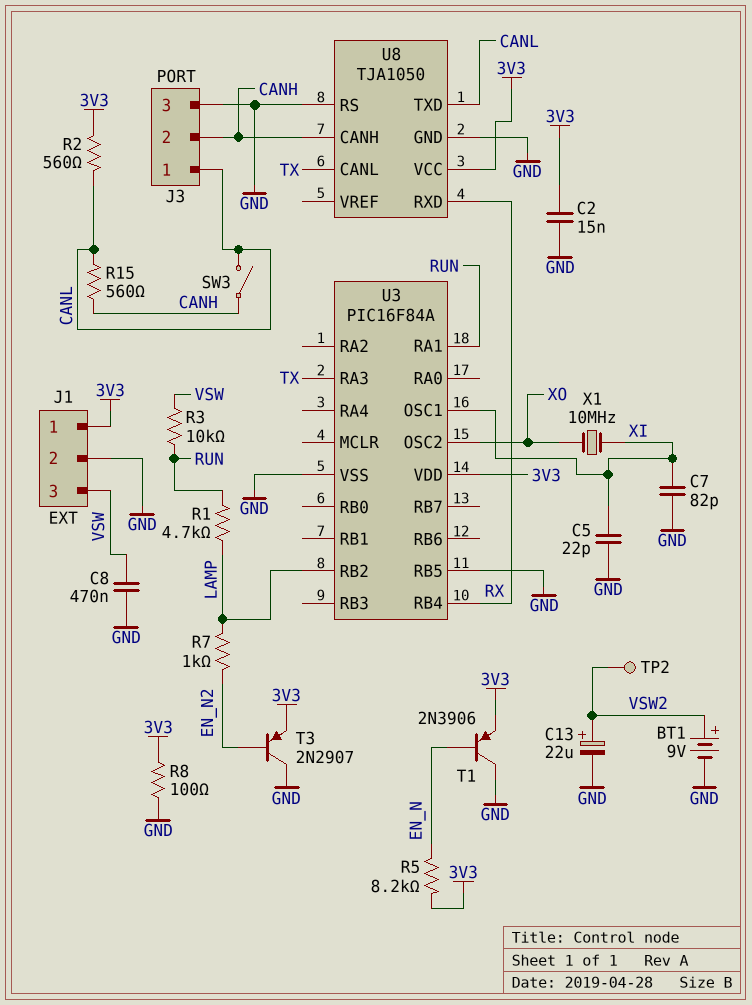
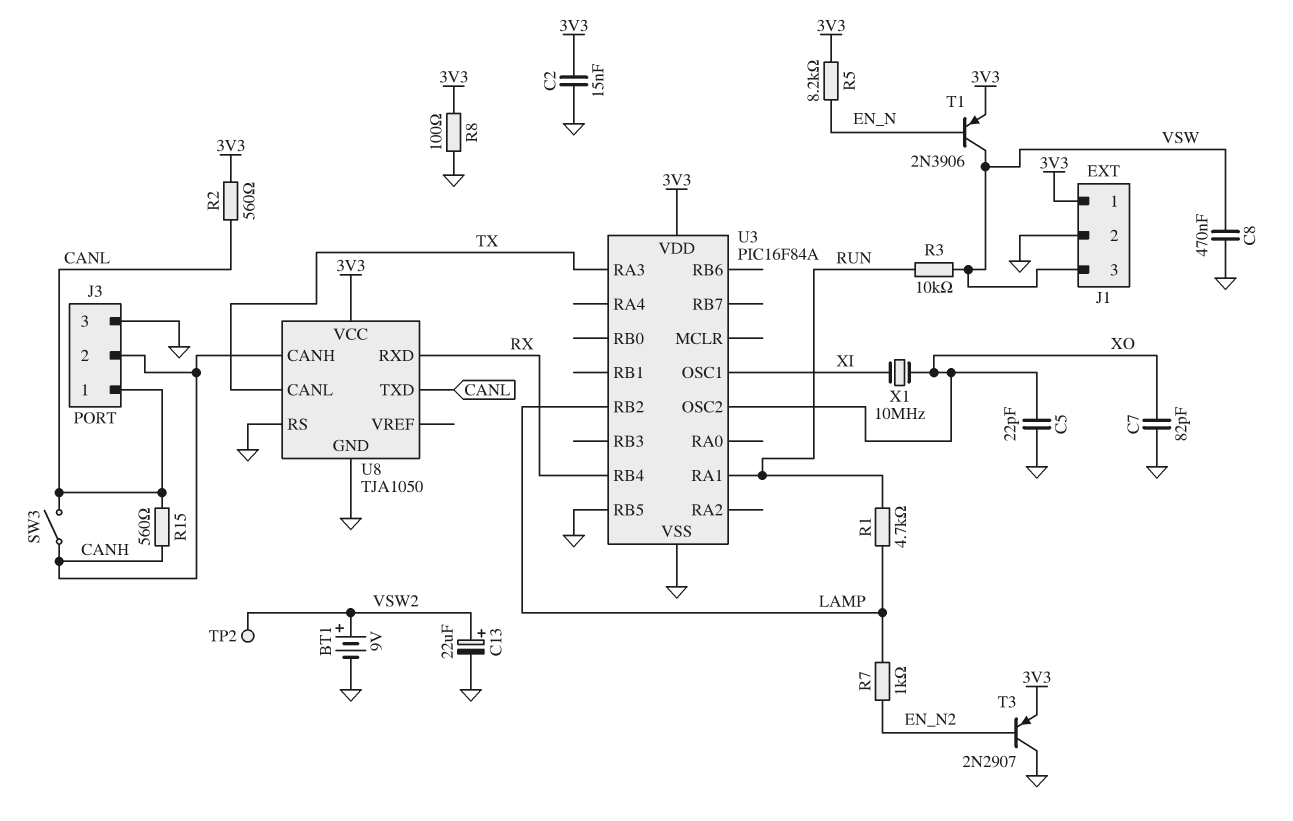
C5: 22pF (GND, XI) -> 22pF (GND, XO)
C7: 82pF (GND, XI) -> 82pF (GND, XO)
T1: PNP 2N3906 (B EN_N, C GND, E 3V3) -> PNP 2N3906 (B EN_N, C VSW, E 3V3)

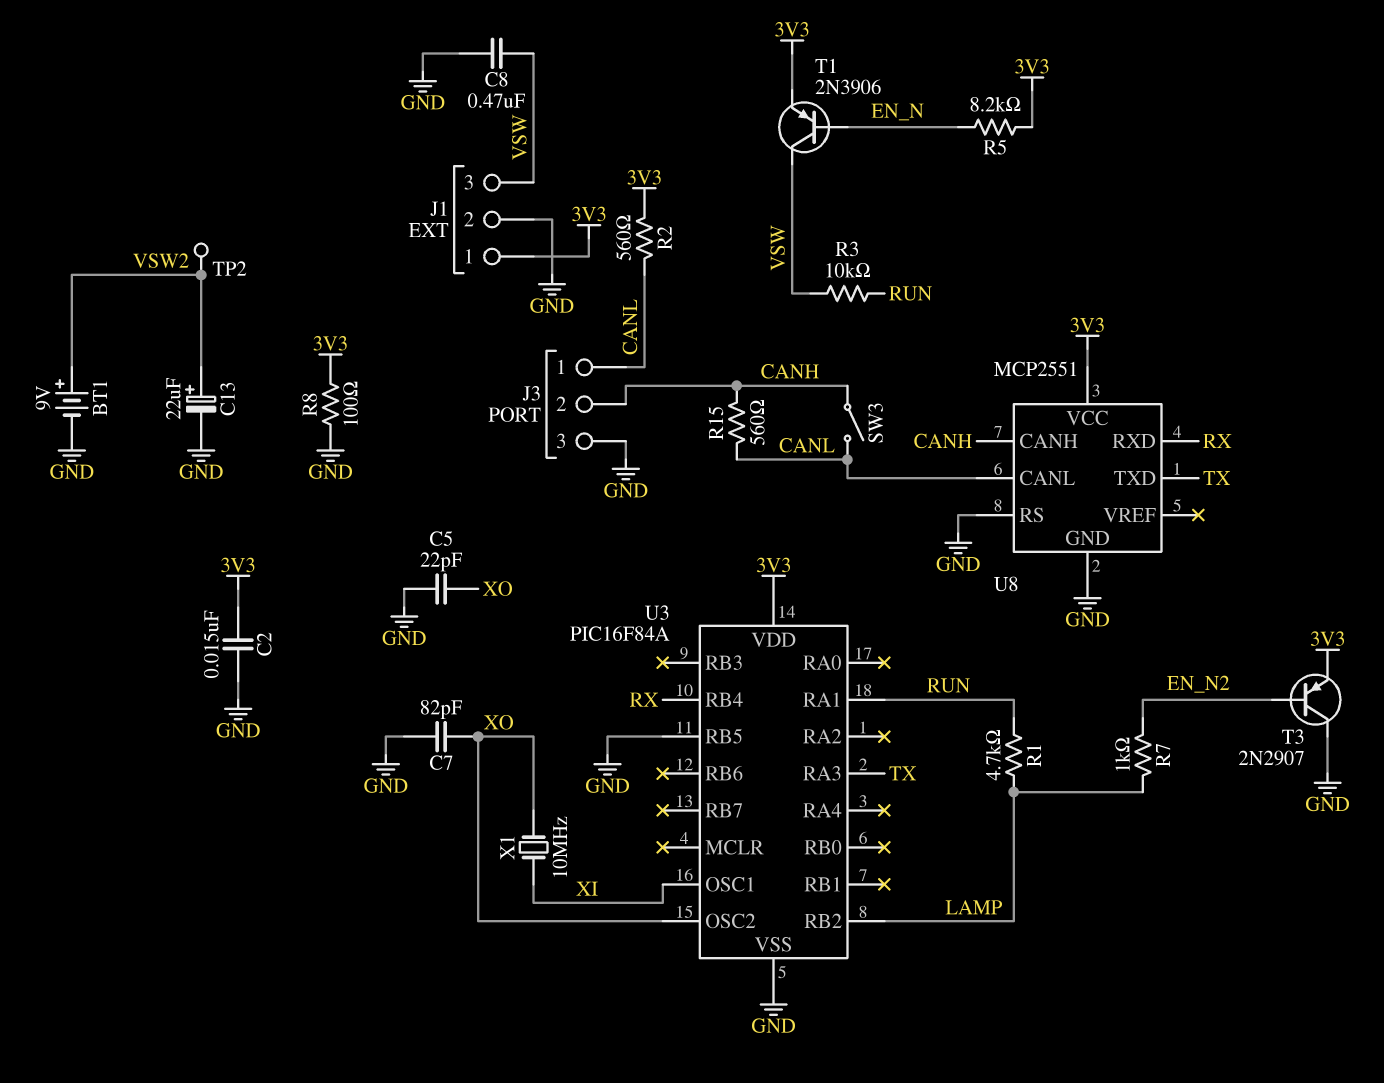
U8: TJA1050 -> MCP2551
U8 pin CANL: TX -> CANL
U8 pin TXD: CANL -> TX

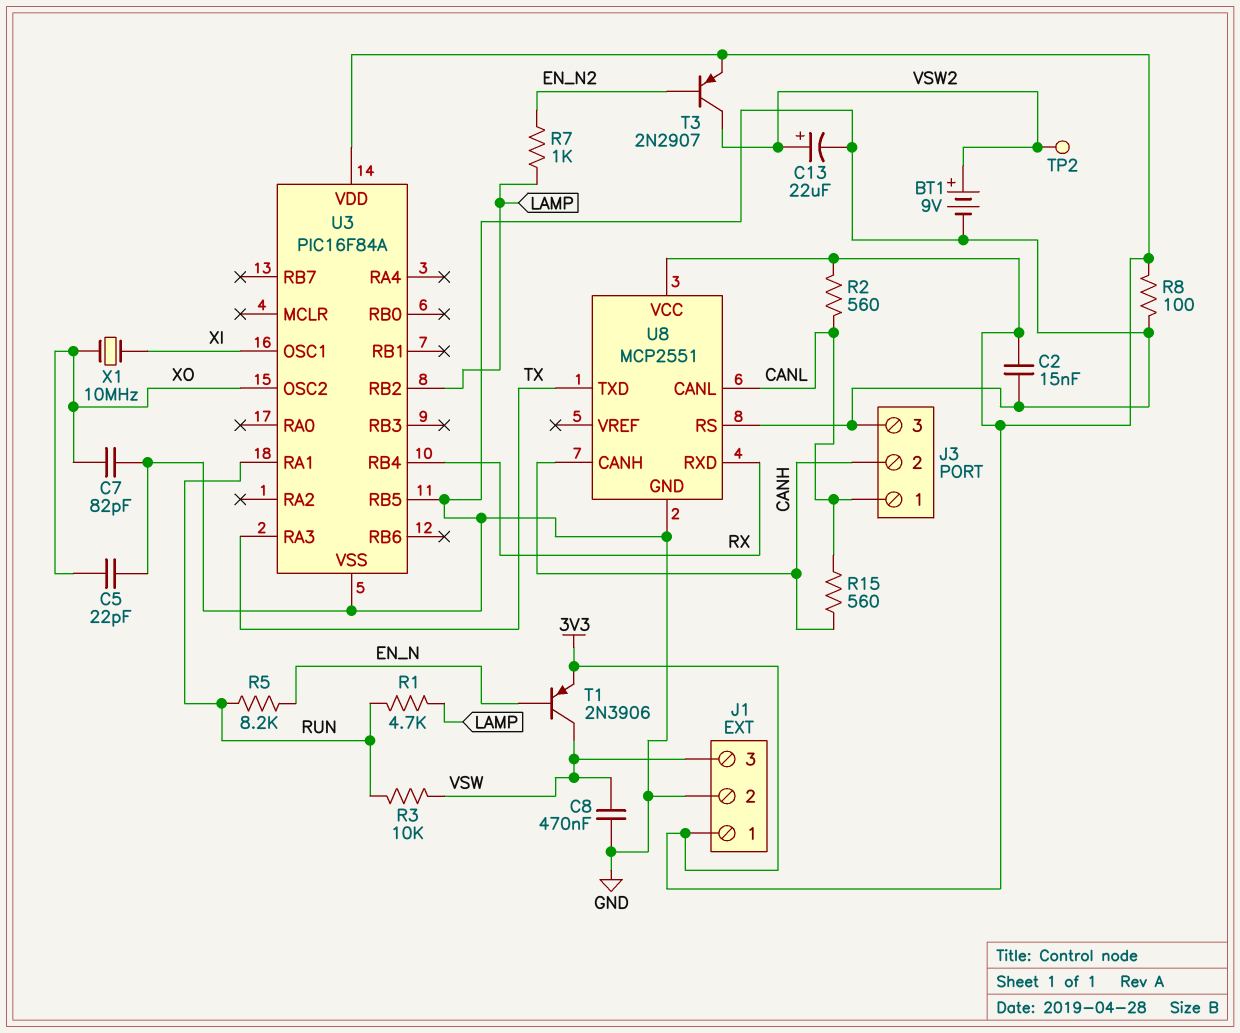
R5: 8.2k (3V3, EN_N) -> 8.2k (EN_N, RUN)
SW3: switch (CANH, CANL) -> none
T3: PNP 2N2907 (B EN_N2, C GND, E 3V3) -> PNP 2N2907 (B EN_N2, C VSW2, E 3V3)

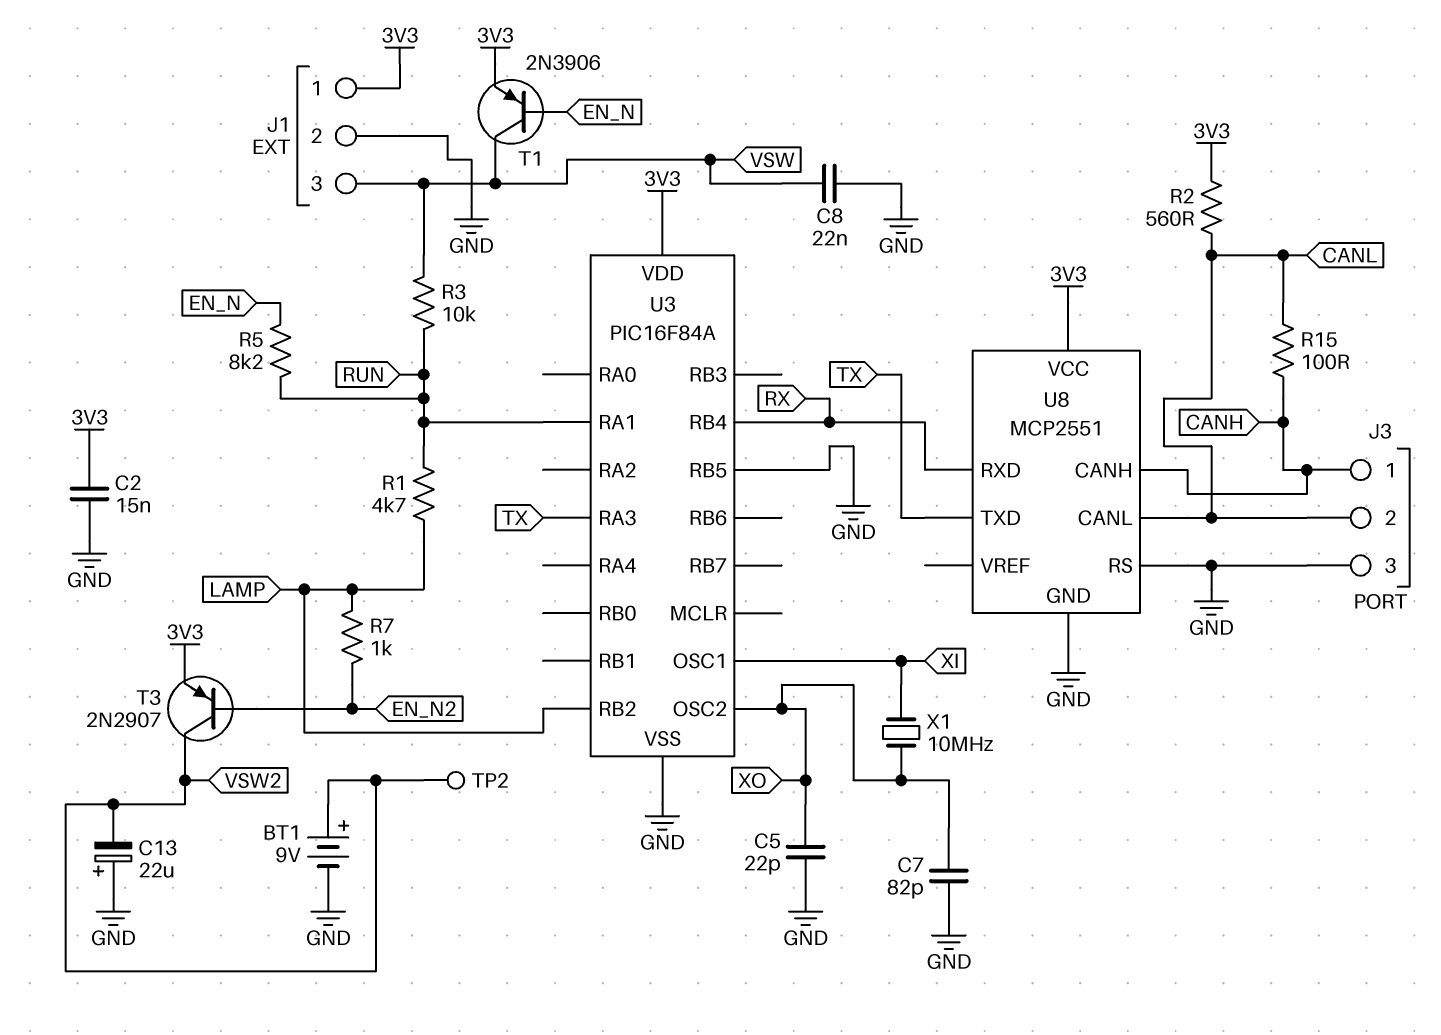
C8: 470nF (GND, VSW) -> 22nF (GND, VSW)
C13: 22uF (plus VSW2, minus GND) -> 22uF (plus GND, minus VSW2)
J3 pin 1: CANL -> CANH
J3 pin 2: CANH -> CANL
R8: 100 (3V3, GND) -> none
R15: 560 (CANH, CANL) -> 100 (CANH, CANL)

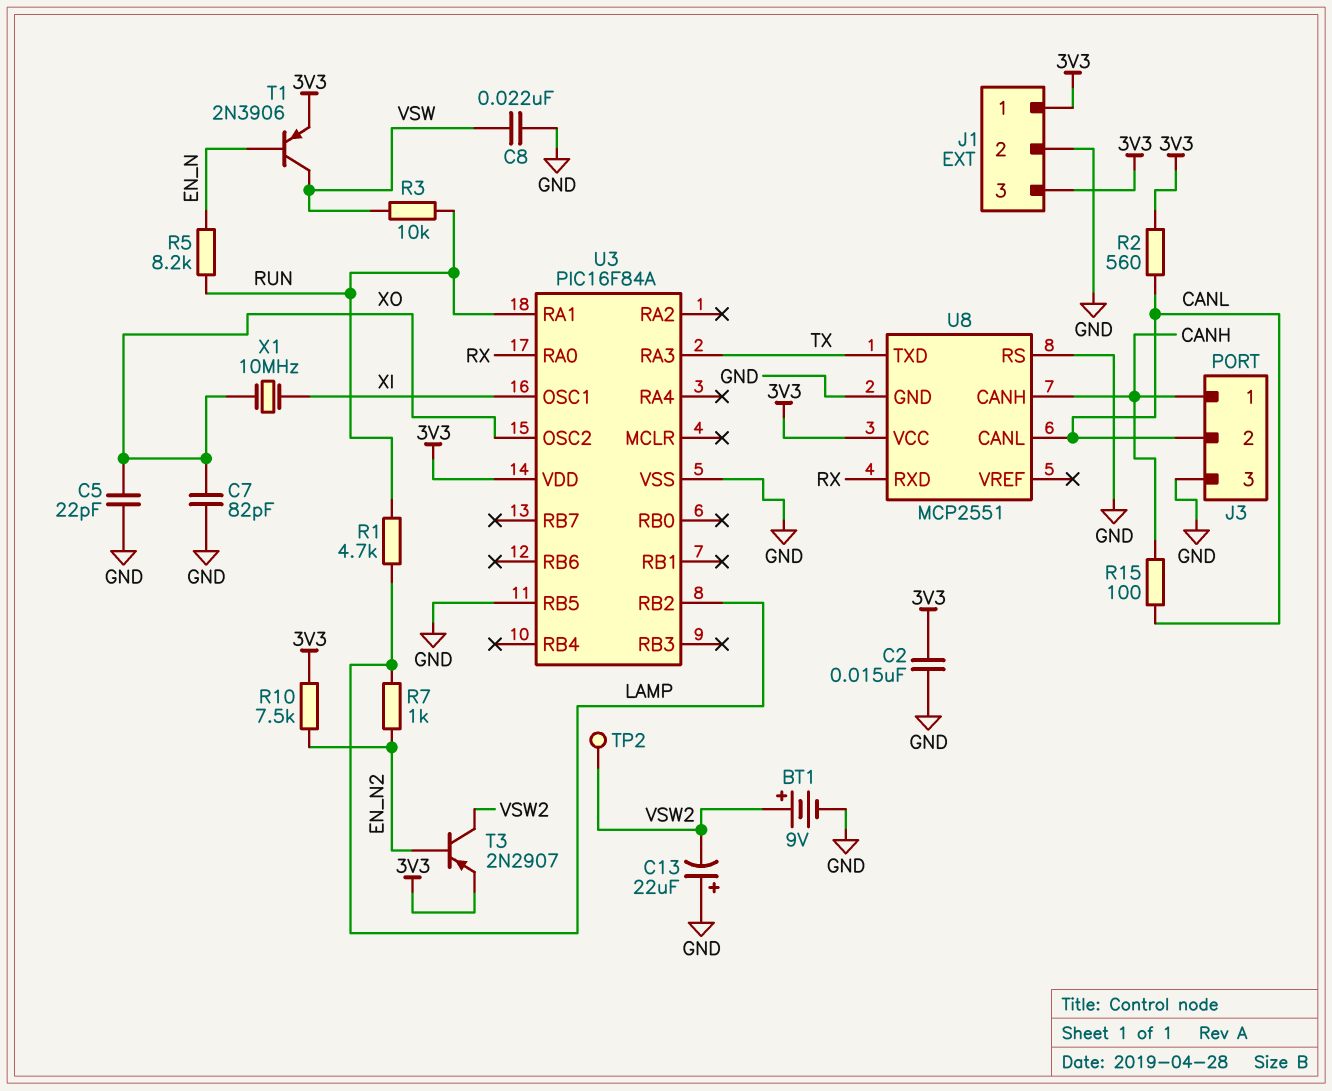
J1 pin 3: VSW -> 3V3
R10: none -> 7.5k (3V3, EN_N2)
U3 pin RA0: none -> RX
U3 pin RB4: RX -> none

